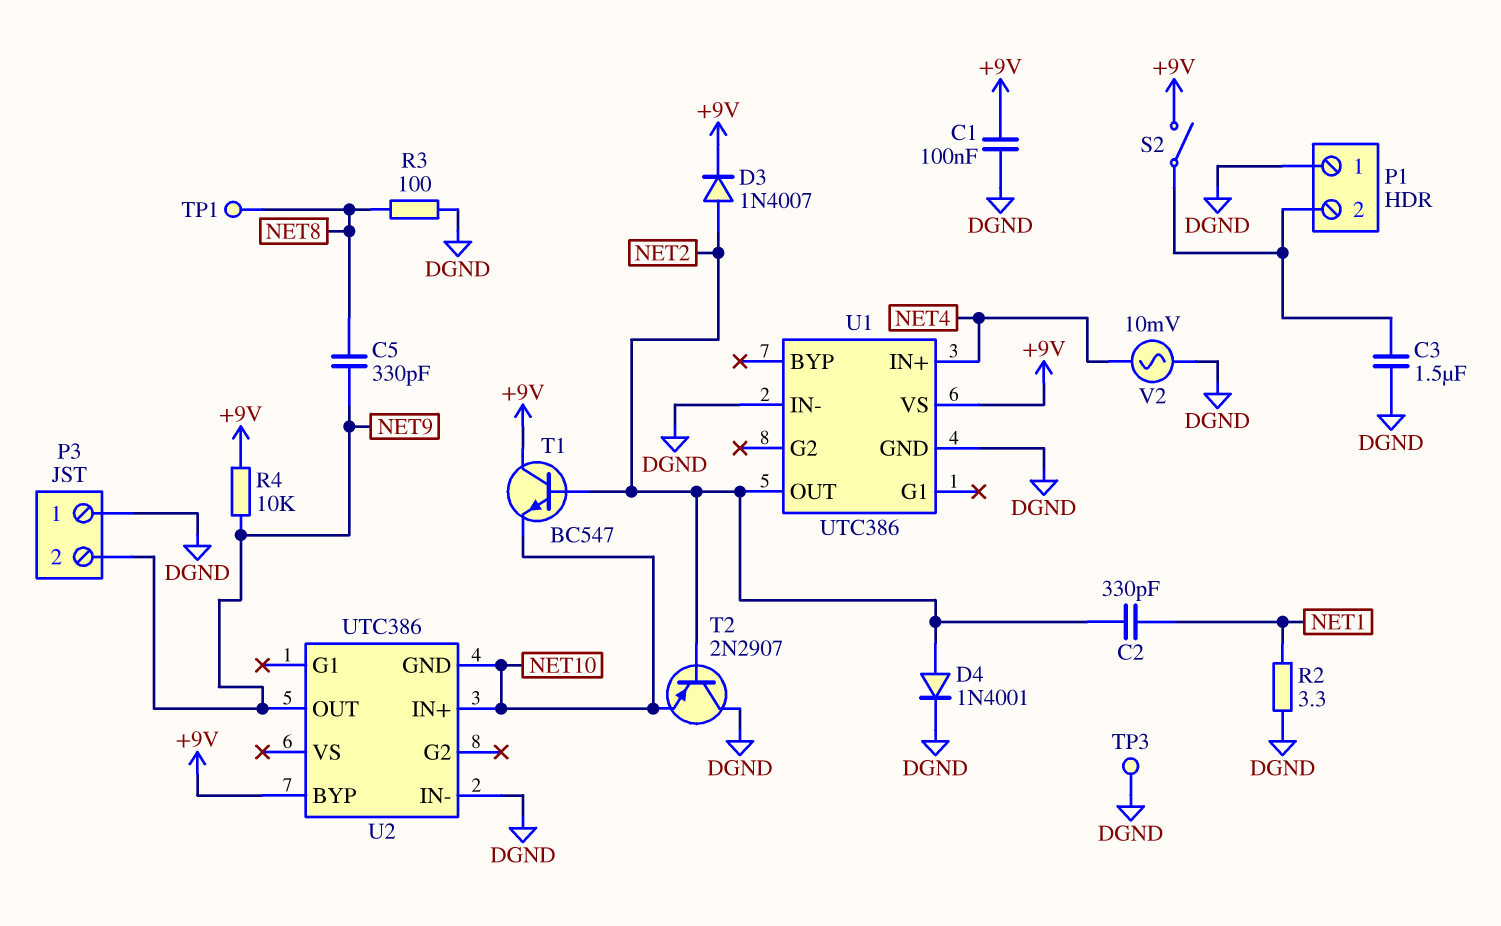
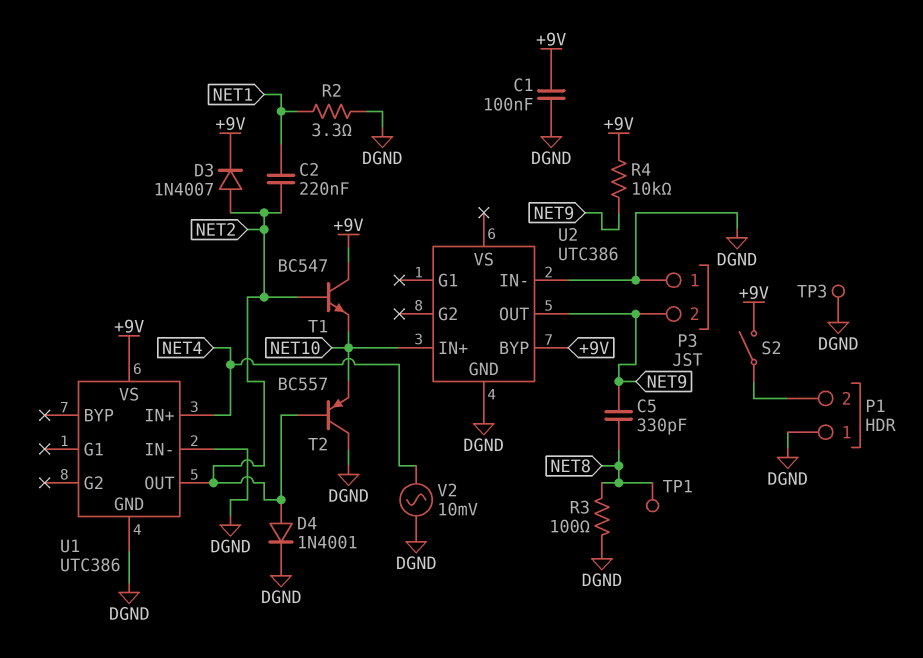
C2: 330pF (NET1, NET2) -> 220nF (NET1, NET2)
C3: 1.5uF (DGND, P1/2) -> none
T2: PNP 2N2907 (B NET2, C DGND, E NET10) -> PNP BC557 (B NET2, C DGND, E NET10)
U2 pin GND: NET10 -> DGND

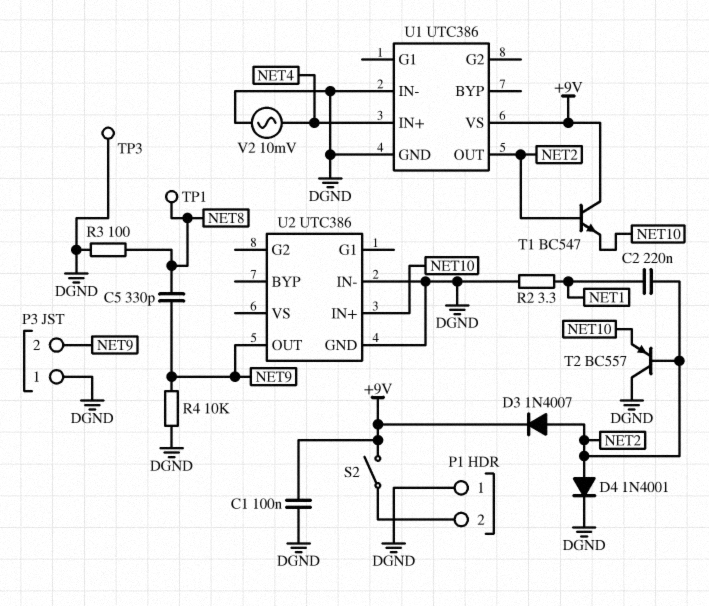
R4: 10k (+9V, NET9) -> 10k (DGND, NET9)
U2 pin BYP: +9V -> none

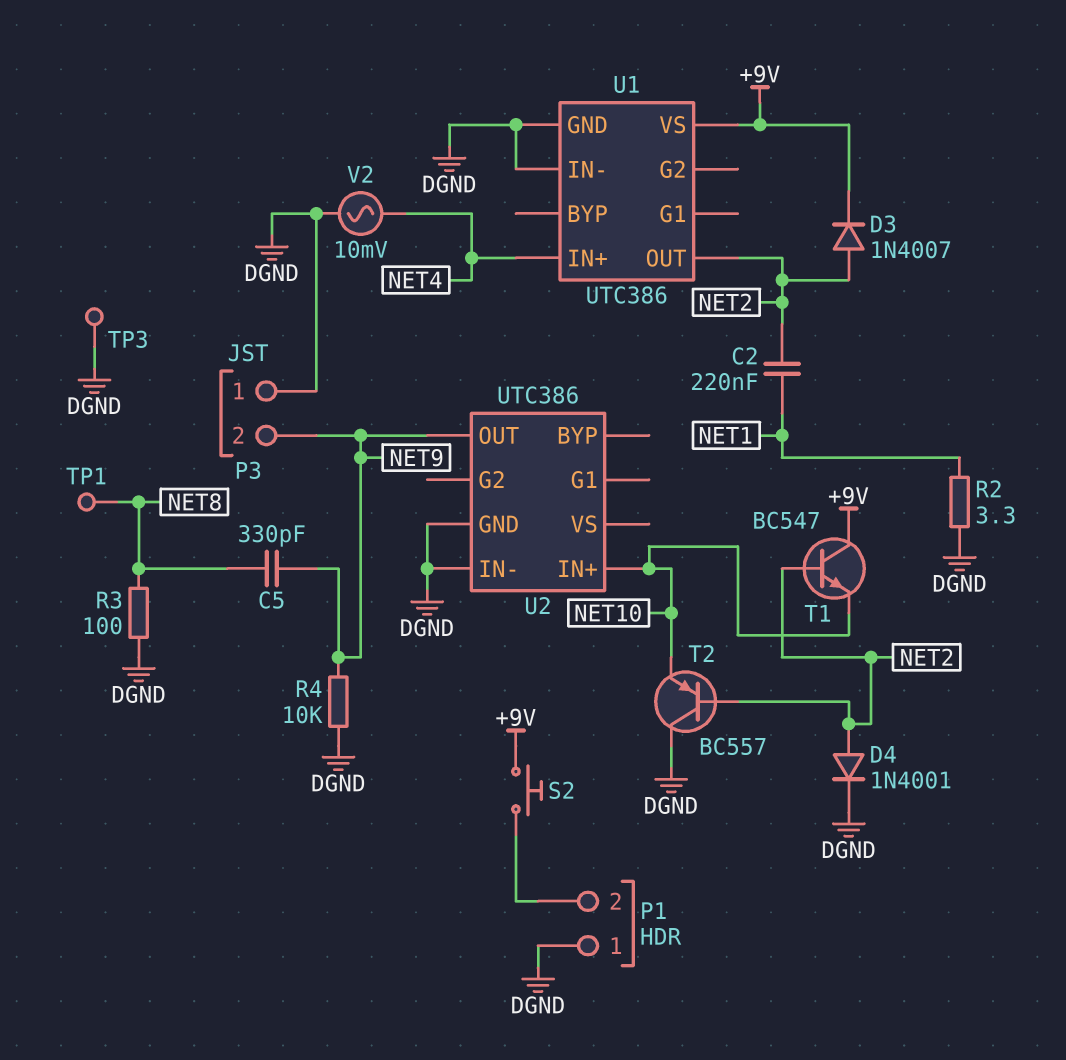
C1: 100nF (+9V, DGND) -> none
S2: switch (+9V, P1/2) -> button (+9V, P1/2)

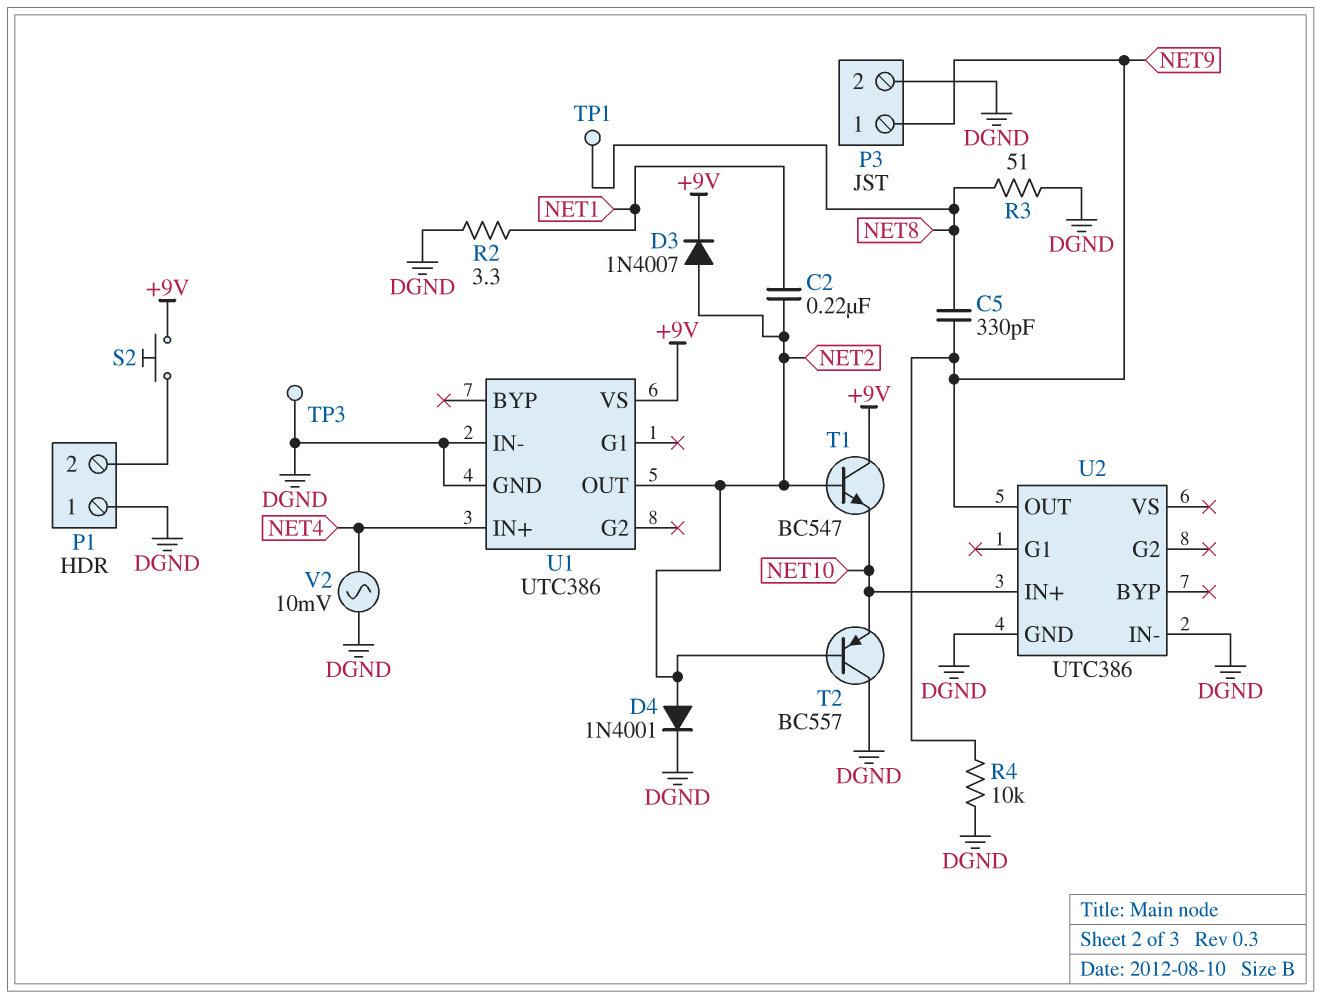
P3 pin 1: DGND -> NET9
P3 pin 2: NET9 -> DGND
R3: 100 (DGND, NET8) -> 51 (DGND, NET8)

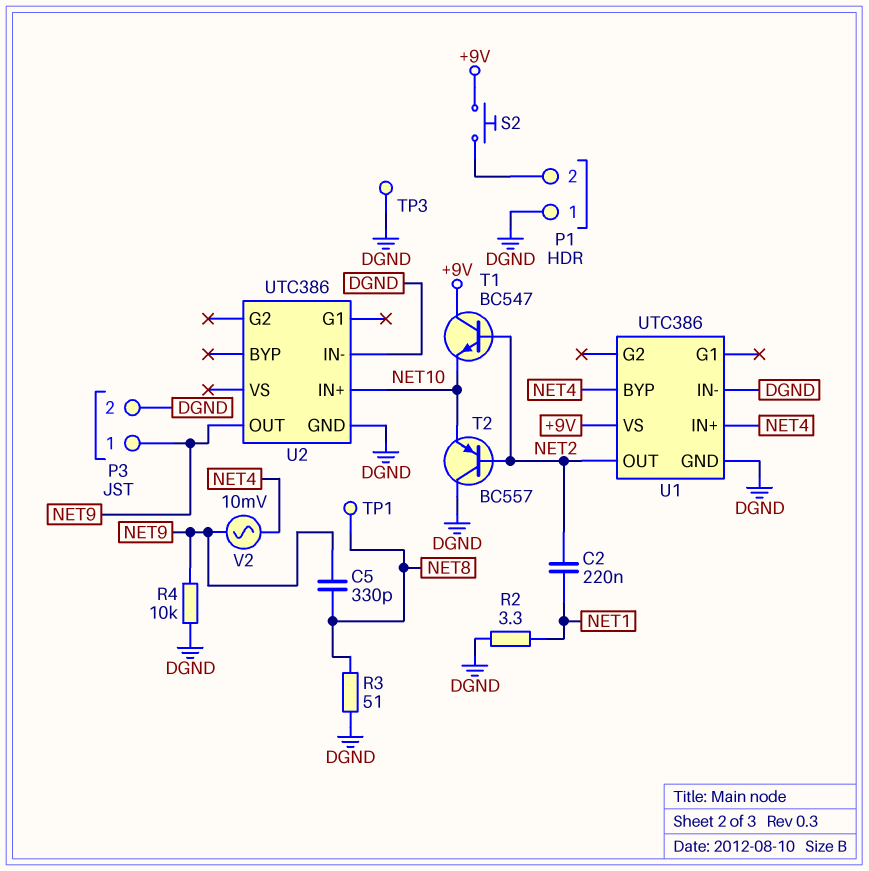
D3: diode 1N4007 (A NET2, K +9V) -> none
D4: diode 1N4001 (A NET2, K DGND) -> none
U1 pin BYP: none -> NET4
V2: AC 10mV (DGND, NET4) -> AC 10mV (NET4, NET9)

